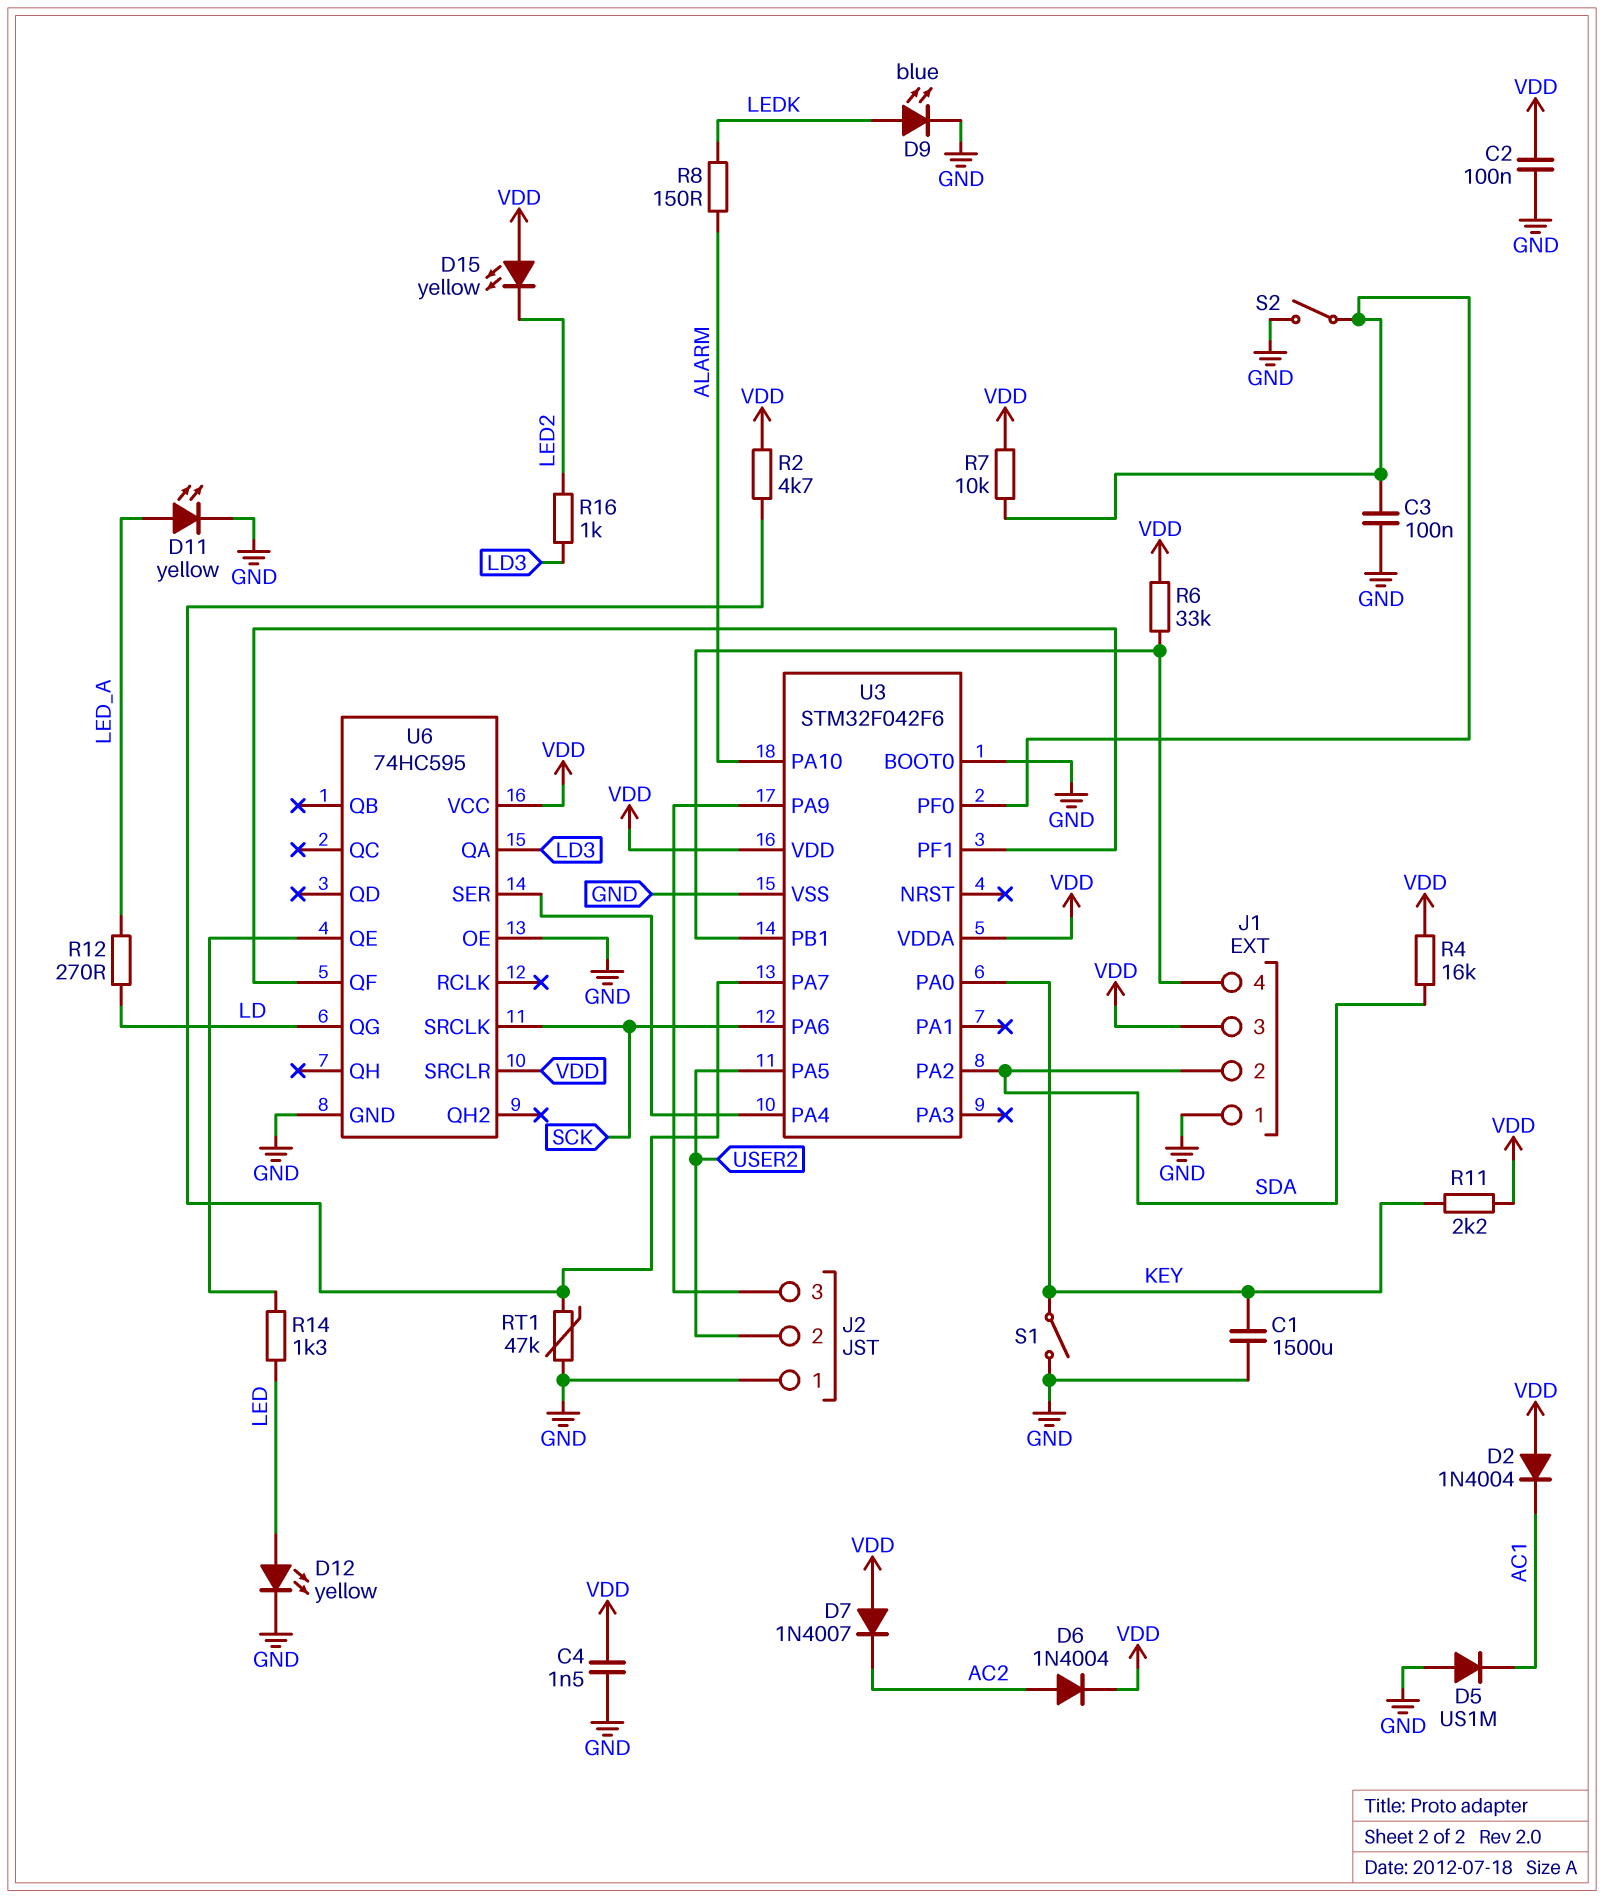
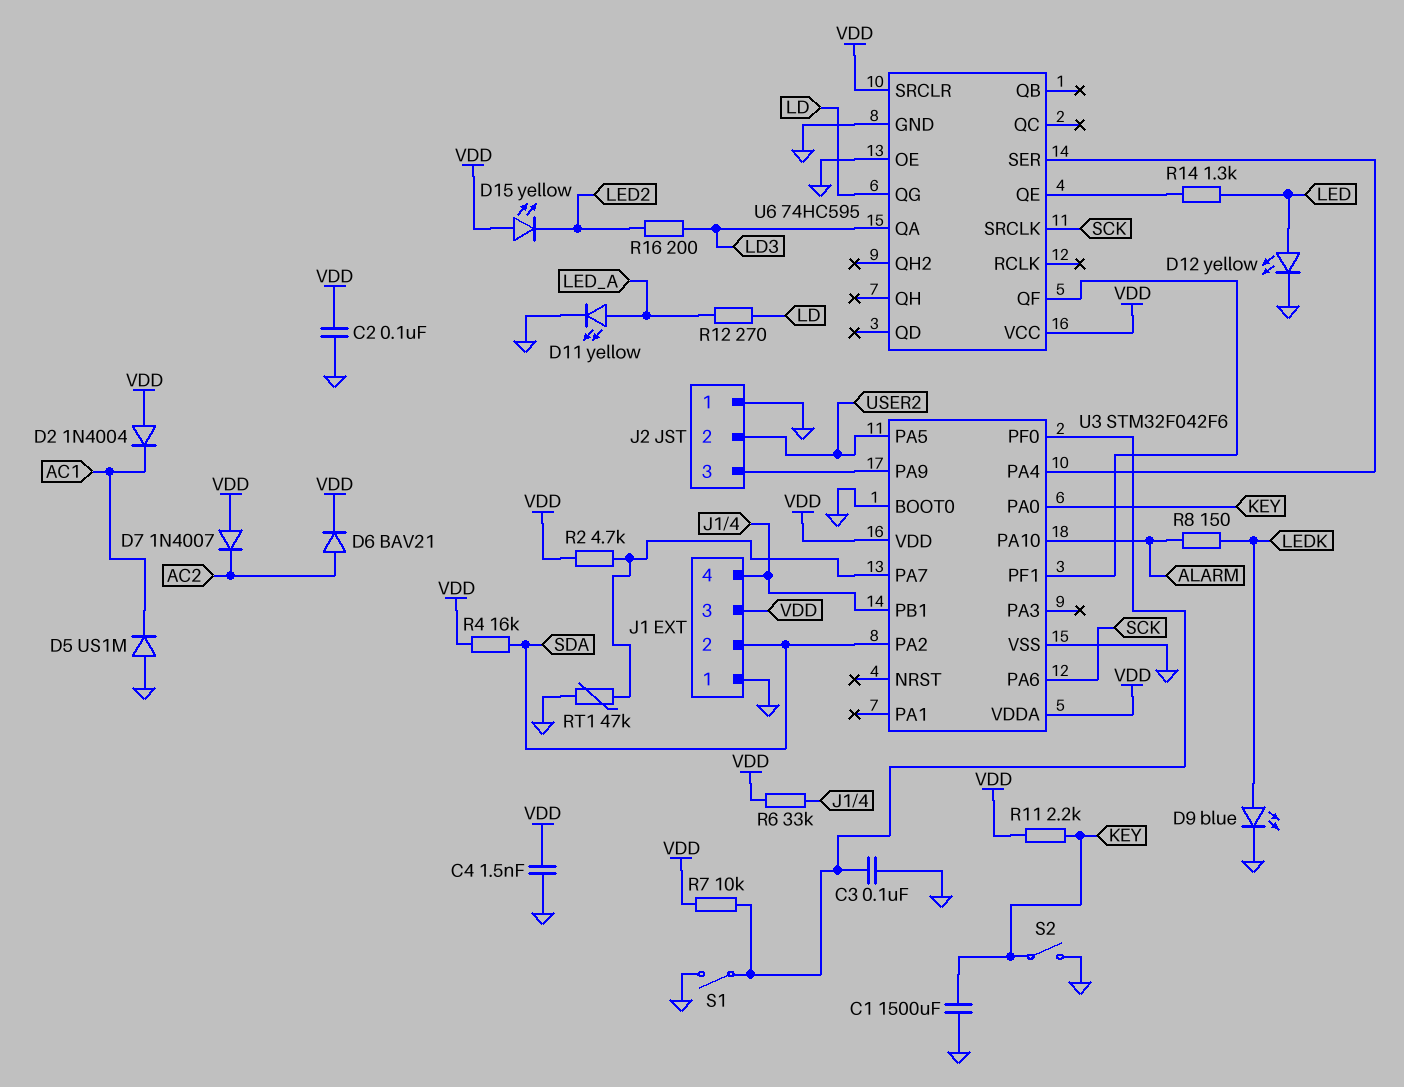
D6: diode 1N4004 (A AC2, K VDD) -> diode BAV21 (A AC2, K VDD)
R16: 1k (LD3, LED2) -> 200 (LD3, LED2)
S1: switch (GND, KEY) -> switch (GND, U3/PF0)
S2: switch (GND, U3/PF0) -> switch (GND, KEY)

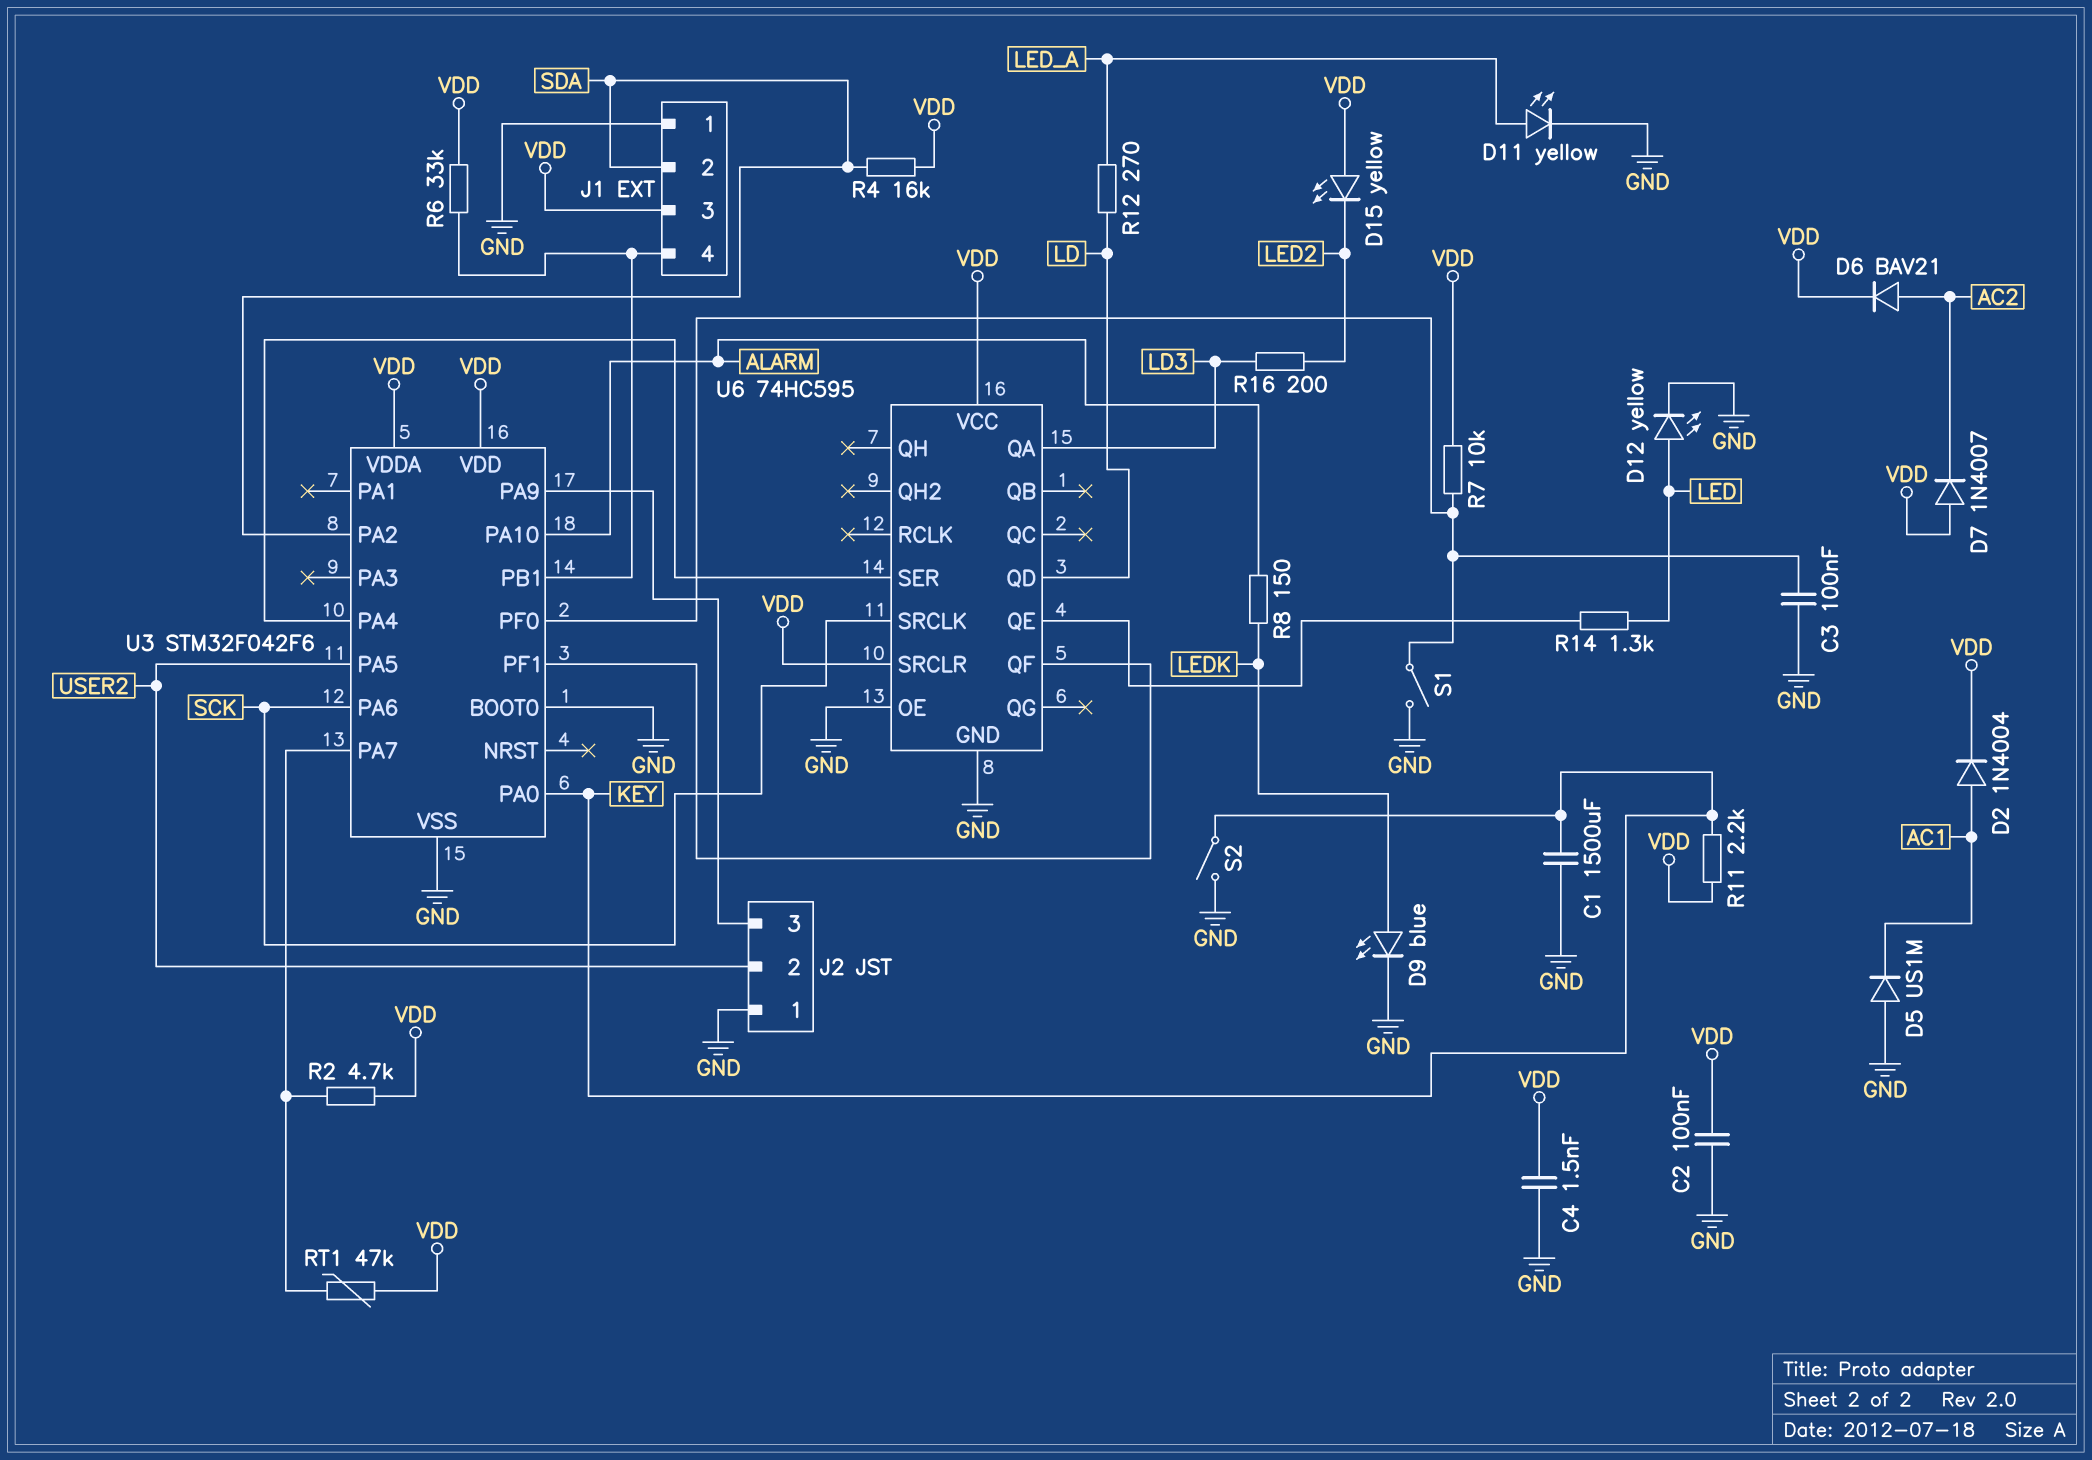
D2: diode 1N4004 (A VDD, K AC1) -> diode 1N4004 (A AC1, K VDD)
RT1: 47k (GND, U3/PA7) -> 47k (U3/PA7, VDD)
U6 pin QD: none -> LD
U6 pin QG: LD -> none

